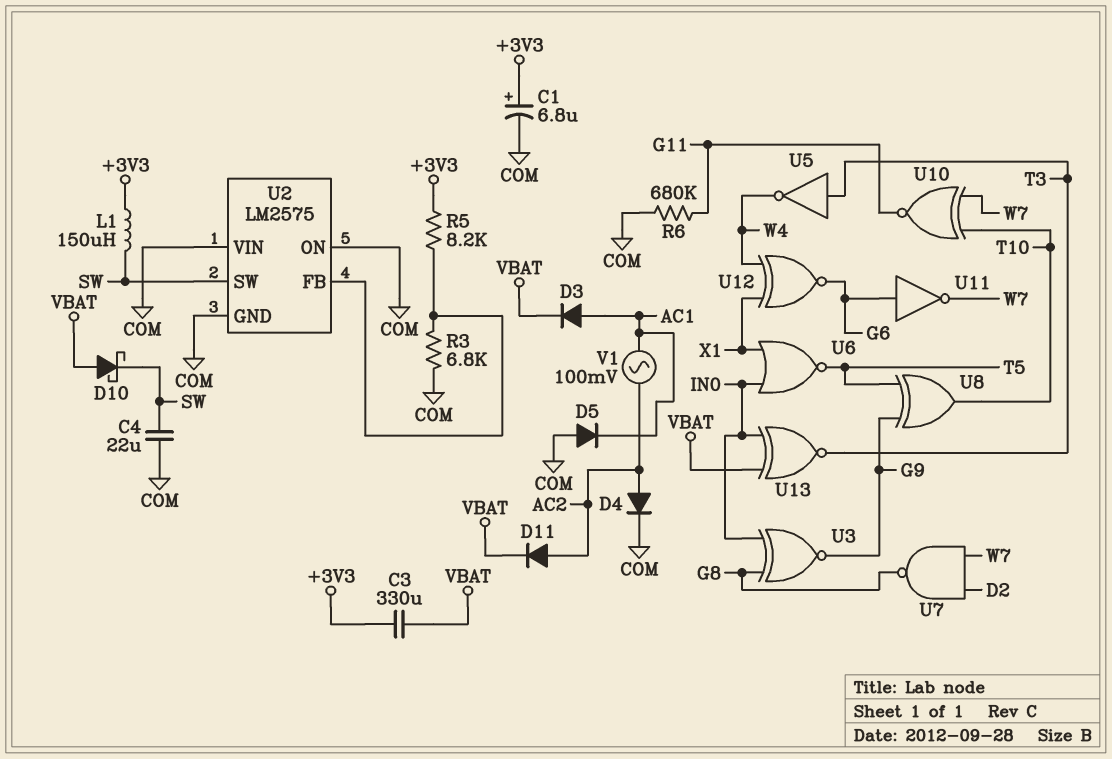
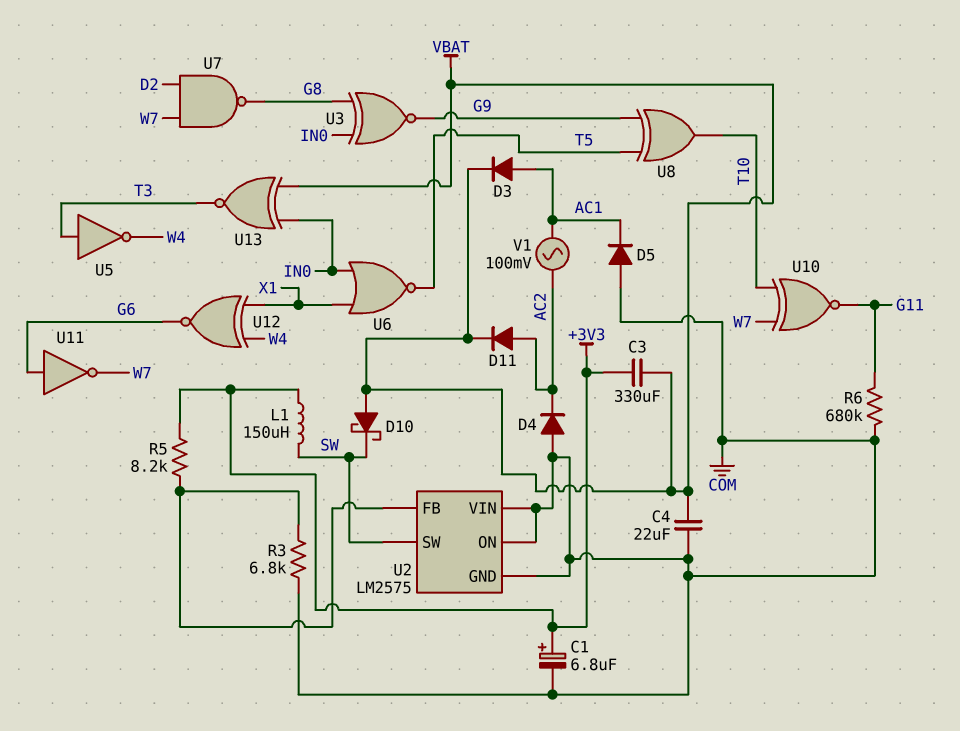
C4: 22uF (COM, SW) -> 22uF (COM, VBAT)
D4: diode (A AC2, K COM) -> diode (A COM, K AC2)

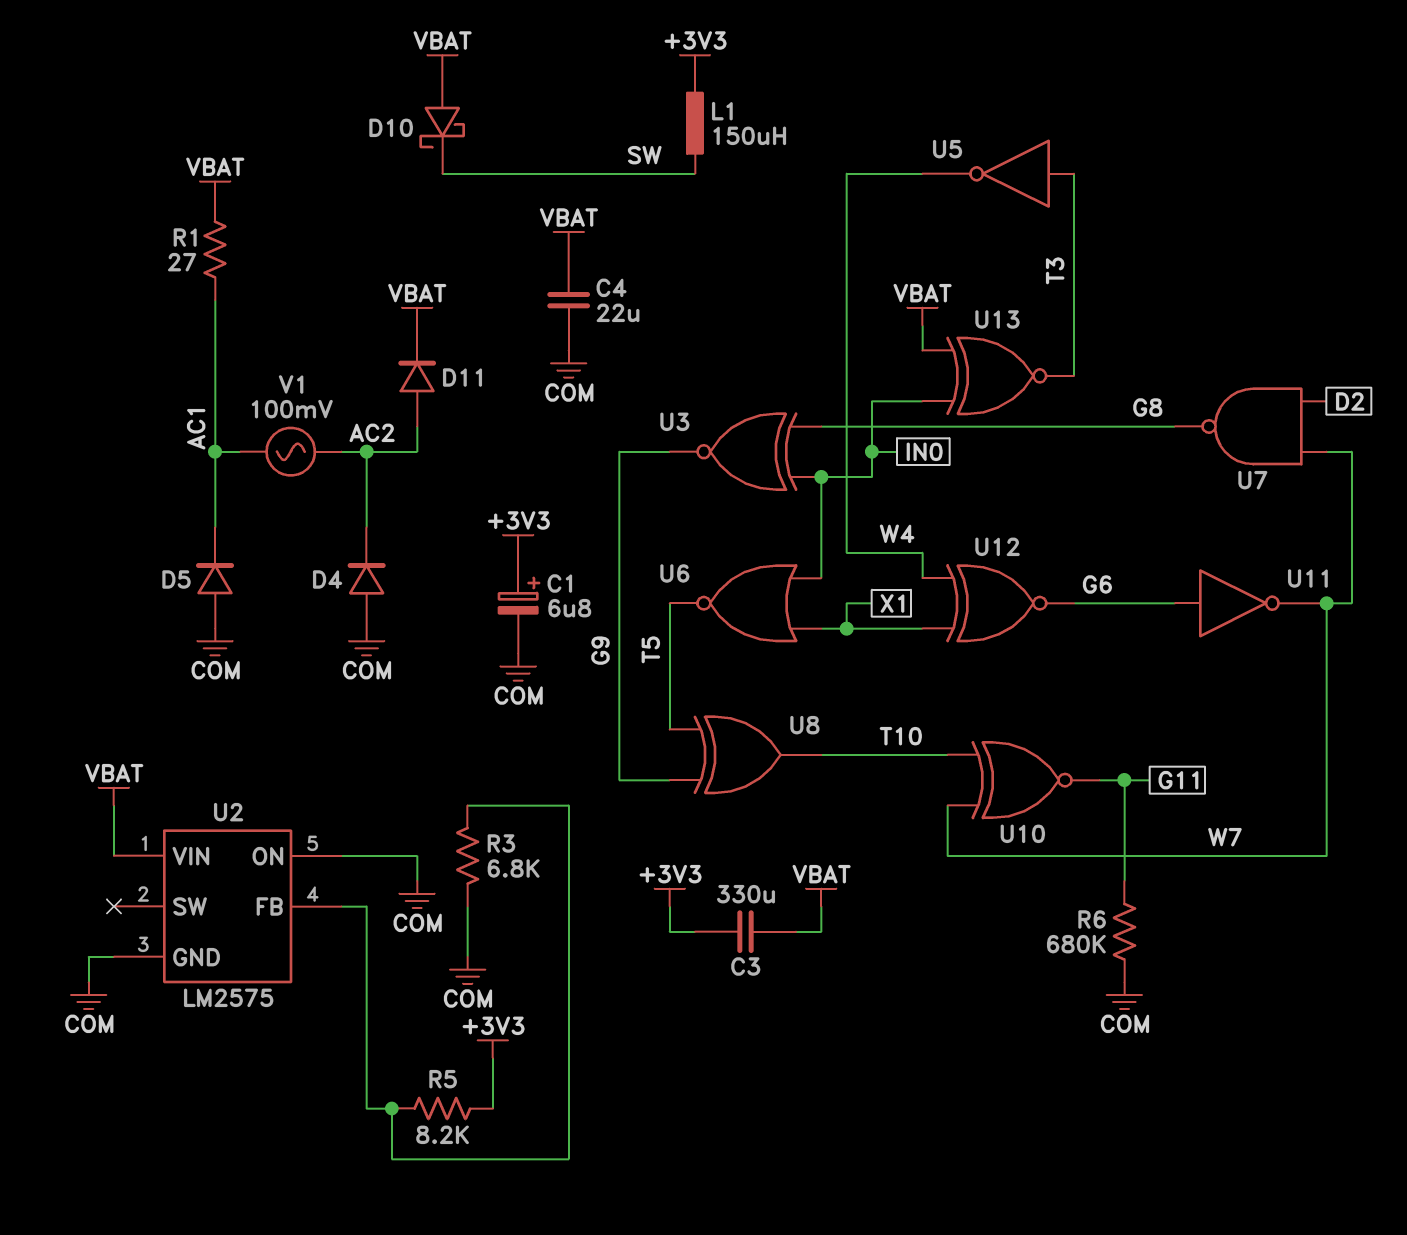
D3: diode (A AC1, K VBAT) -> none
R1: none -> 27 (AC1, VBAT)
U2 pin SW: SW -> none
U2 pin VIN: COM -> VBAT

